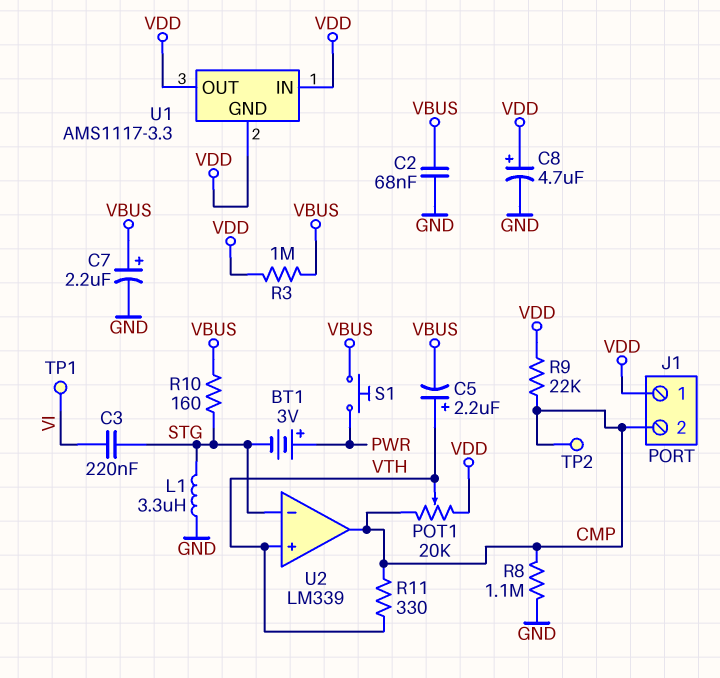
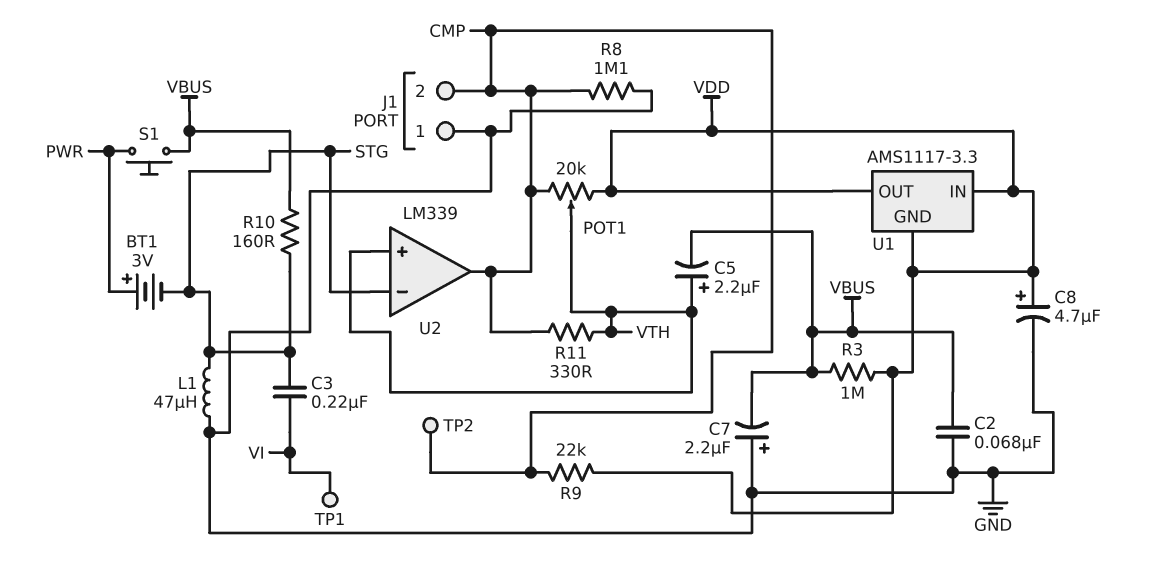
C7: 2.2uF (plus VBUS, minus GND) -> 2.2uF (plus GND, minus VBUS)
J1 pin 1: VDD -> GND
L1: 3.3uH (GND, STG) -> 47uH (GND, STG)

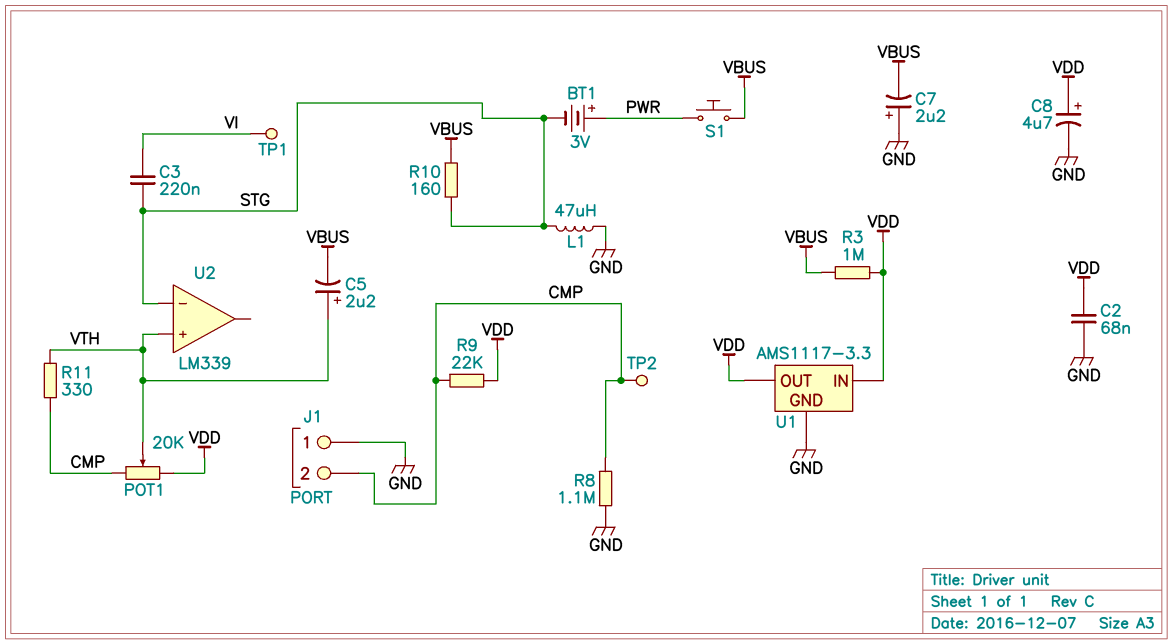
C2: 68nF (GND, VBUS) -> 68nF (GND, VDD)
U1 pin GND: VDD -> GND
U2 pin out: CMP -> none

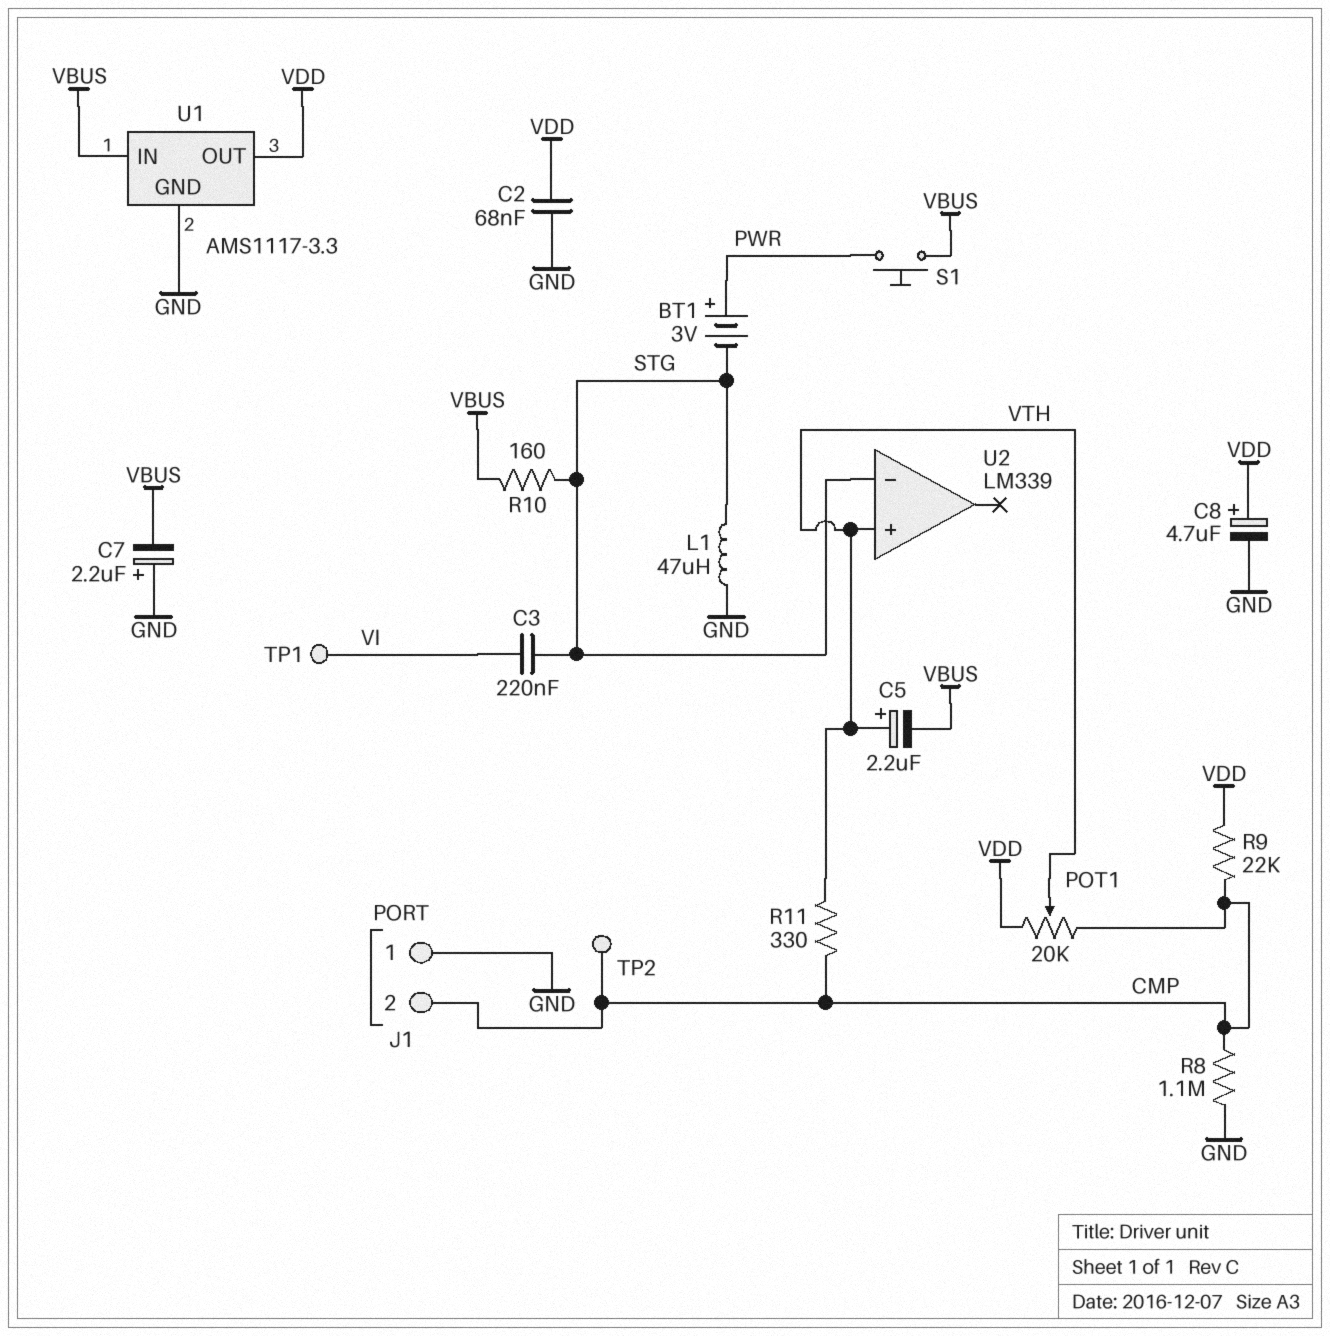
R3: 1M (VBUS, VDD) -> none
U1 pin IN: VDD -> VBUS

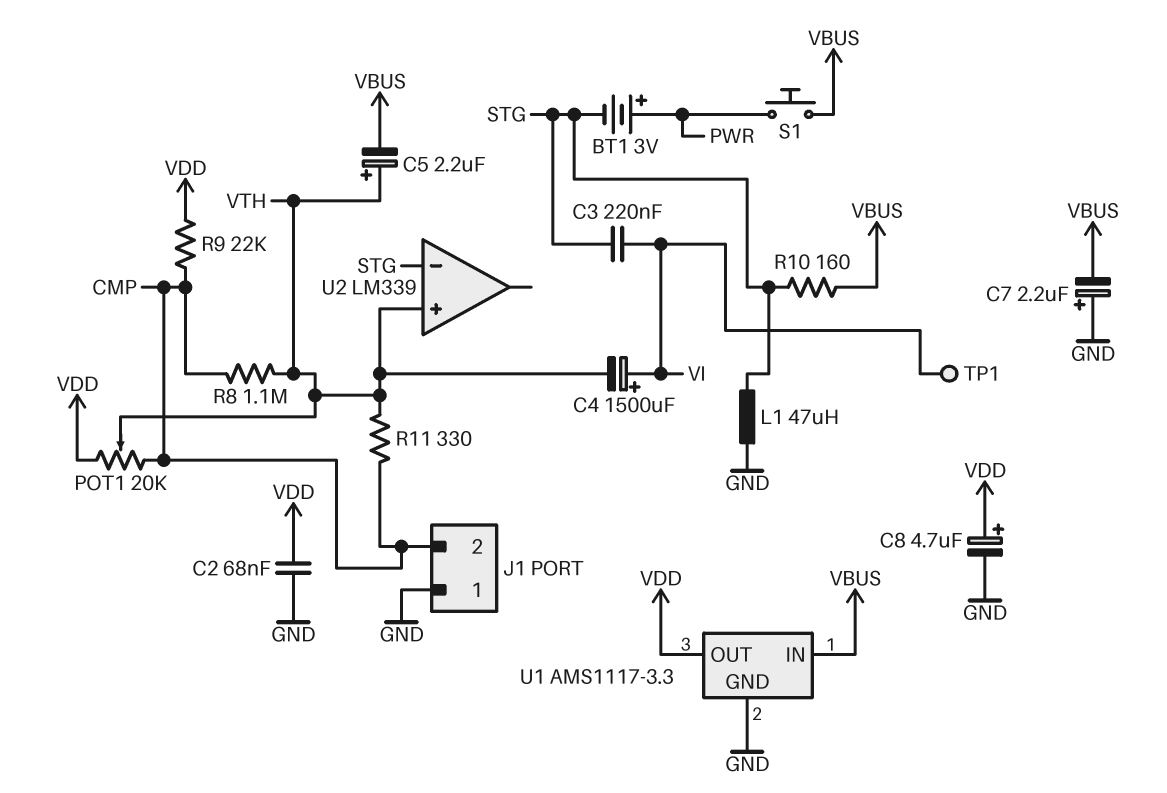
C4: none -> 1500uF (plus VI, minus VTH)
R8: 1.1M (CMP, GND) -> 1.1M (CMP, VTH)
TP2: test point (CMP) -> none

